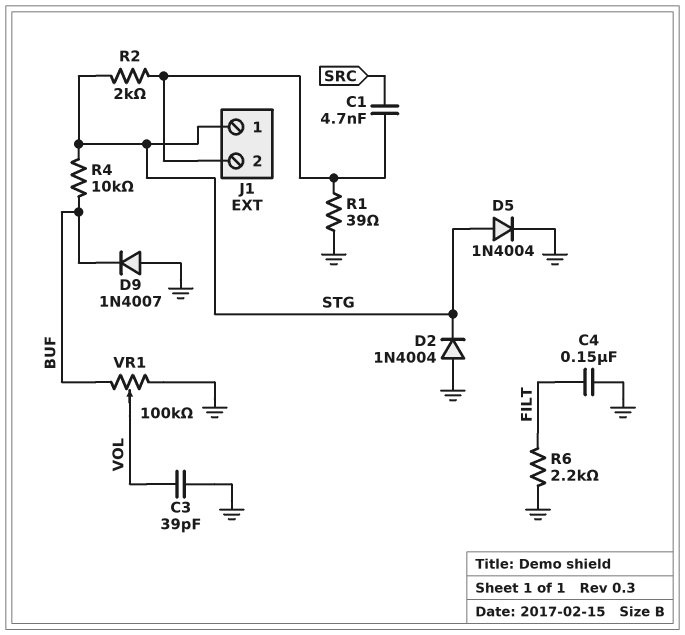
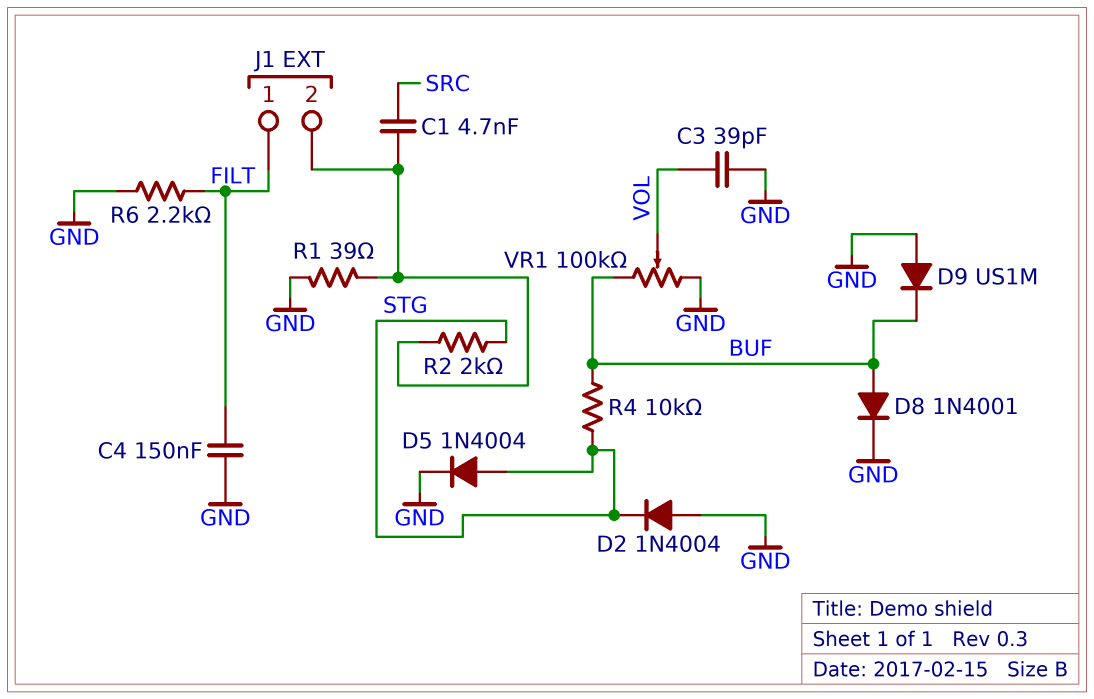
D8: none -> diode 1N4001 (A BUF, K GND)
D9: diode 1N4007 (A GND, K BUF) -> diode US1M (A GND, K BUF)
J1 pin 1: STG -> FILT

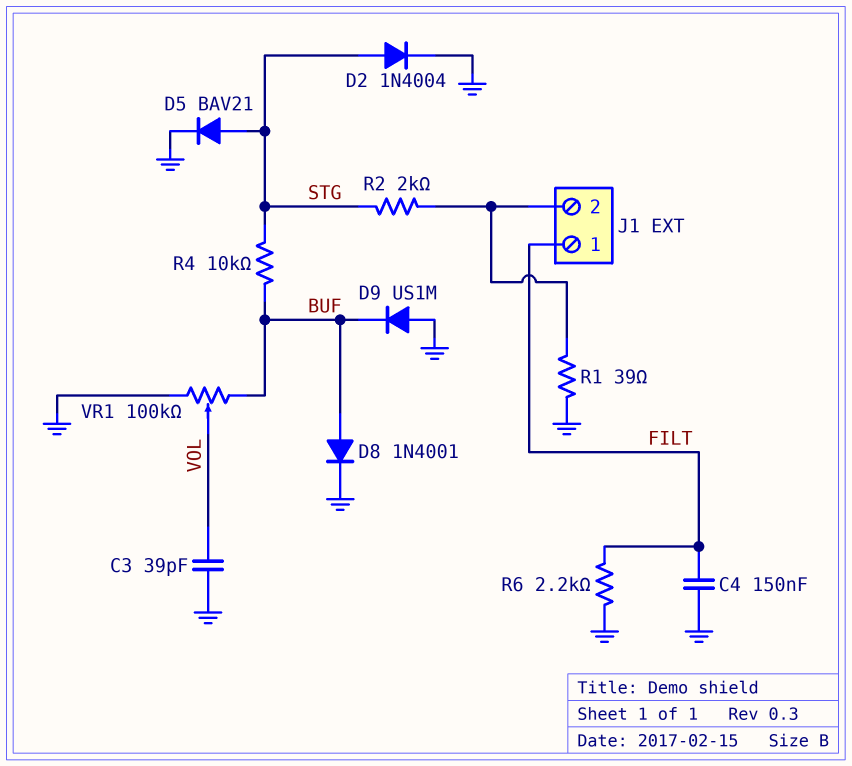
C1: 4.7nF (J1/2, SRC) -> none
D2: diode 1N4004 (A GND, K STG) -> diode 1N4004 (A STG, K GND)
D5: diode 1N4004 (A STG, K GND) -> diode BAV21 (A STG, K GND)

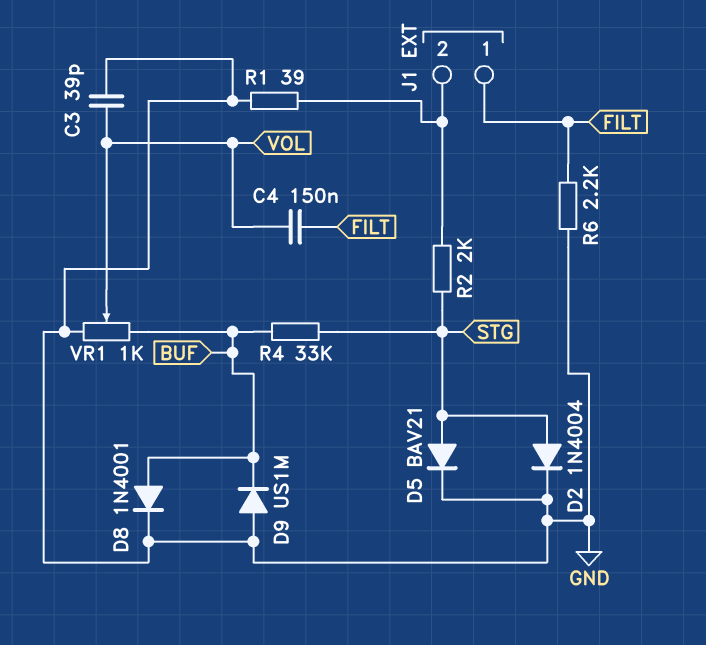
C4: 150nF (FILT, GND) -> 150nF (FILT, VOL)
R4: 10k (BUF, STG) -> 33k (BUF, STG)
VR1: 100k (BUF, GND, wiper VOL) -> 1k (BUF, GND, wiper VOL)

